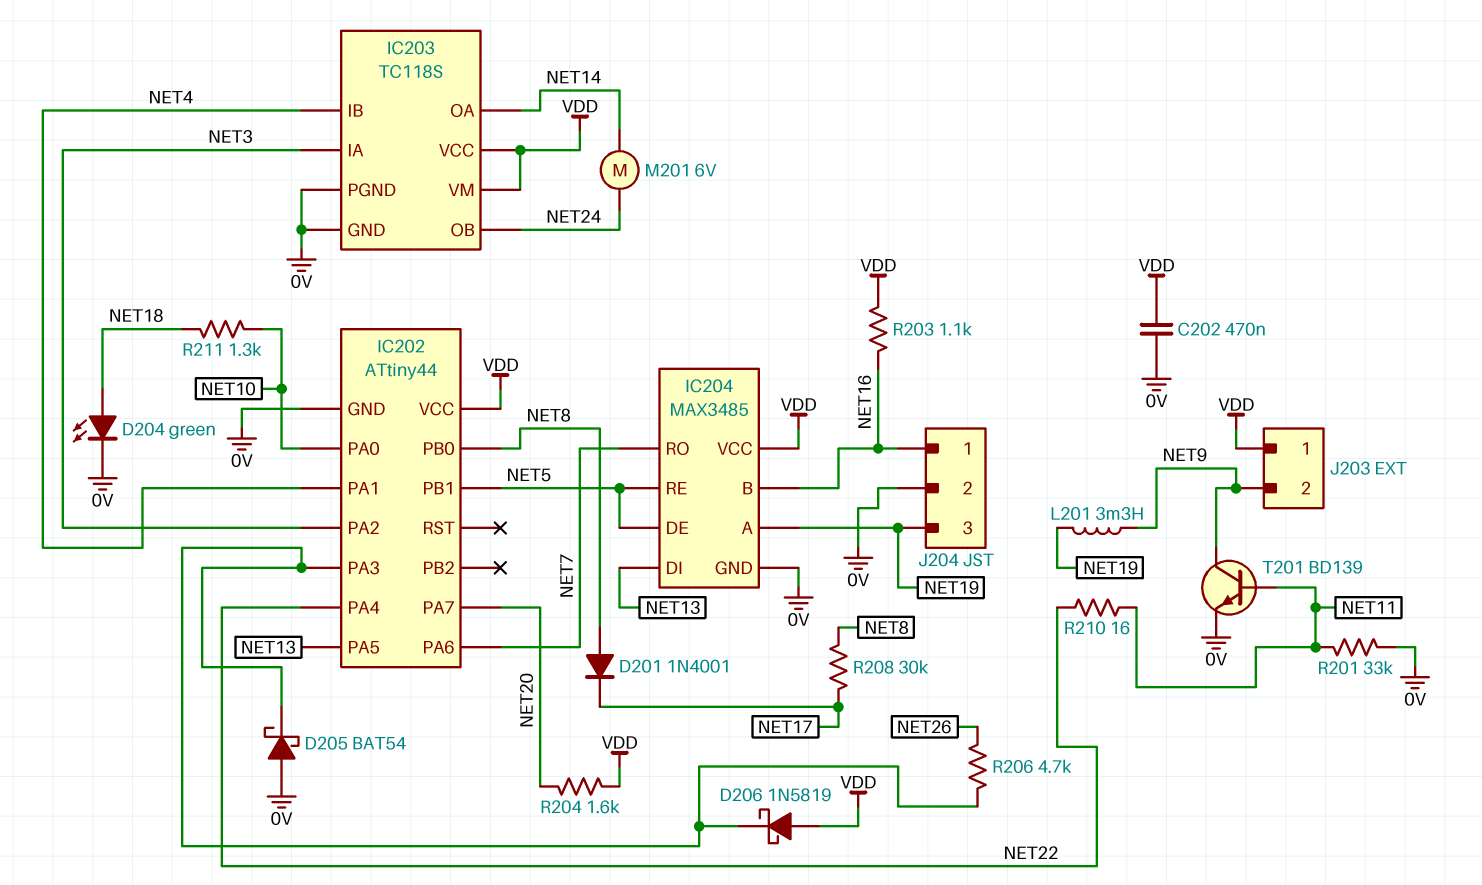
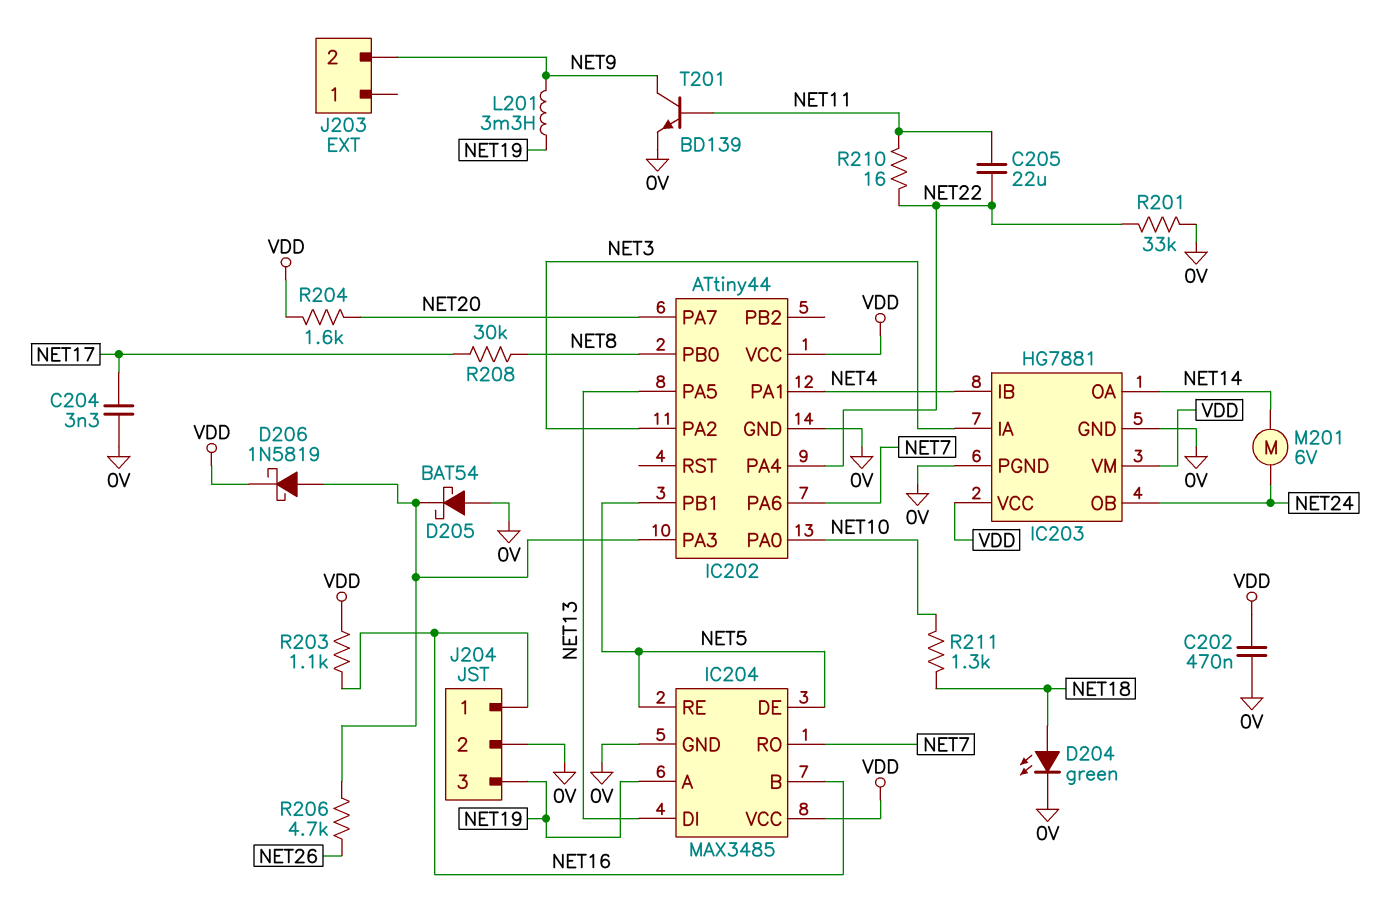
C204: none -> 3.3nF (0V, NET17)
C205: none -> 22uF (NET11, NET22)
D201: diode 1N4001 (A NET8, K NET17) -> none
D206: schottky 1N5819 (A VDD, K IC202/PA3) -> schottky 1N5819 (A IC202/PA3, K VDD)
IC203: TC118S -> HG7881
J203 pin 1: VDD -> none
R201: 33k (0V, NET11) -> 33k (0V, NET22)

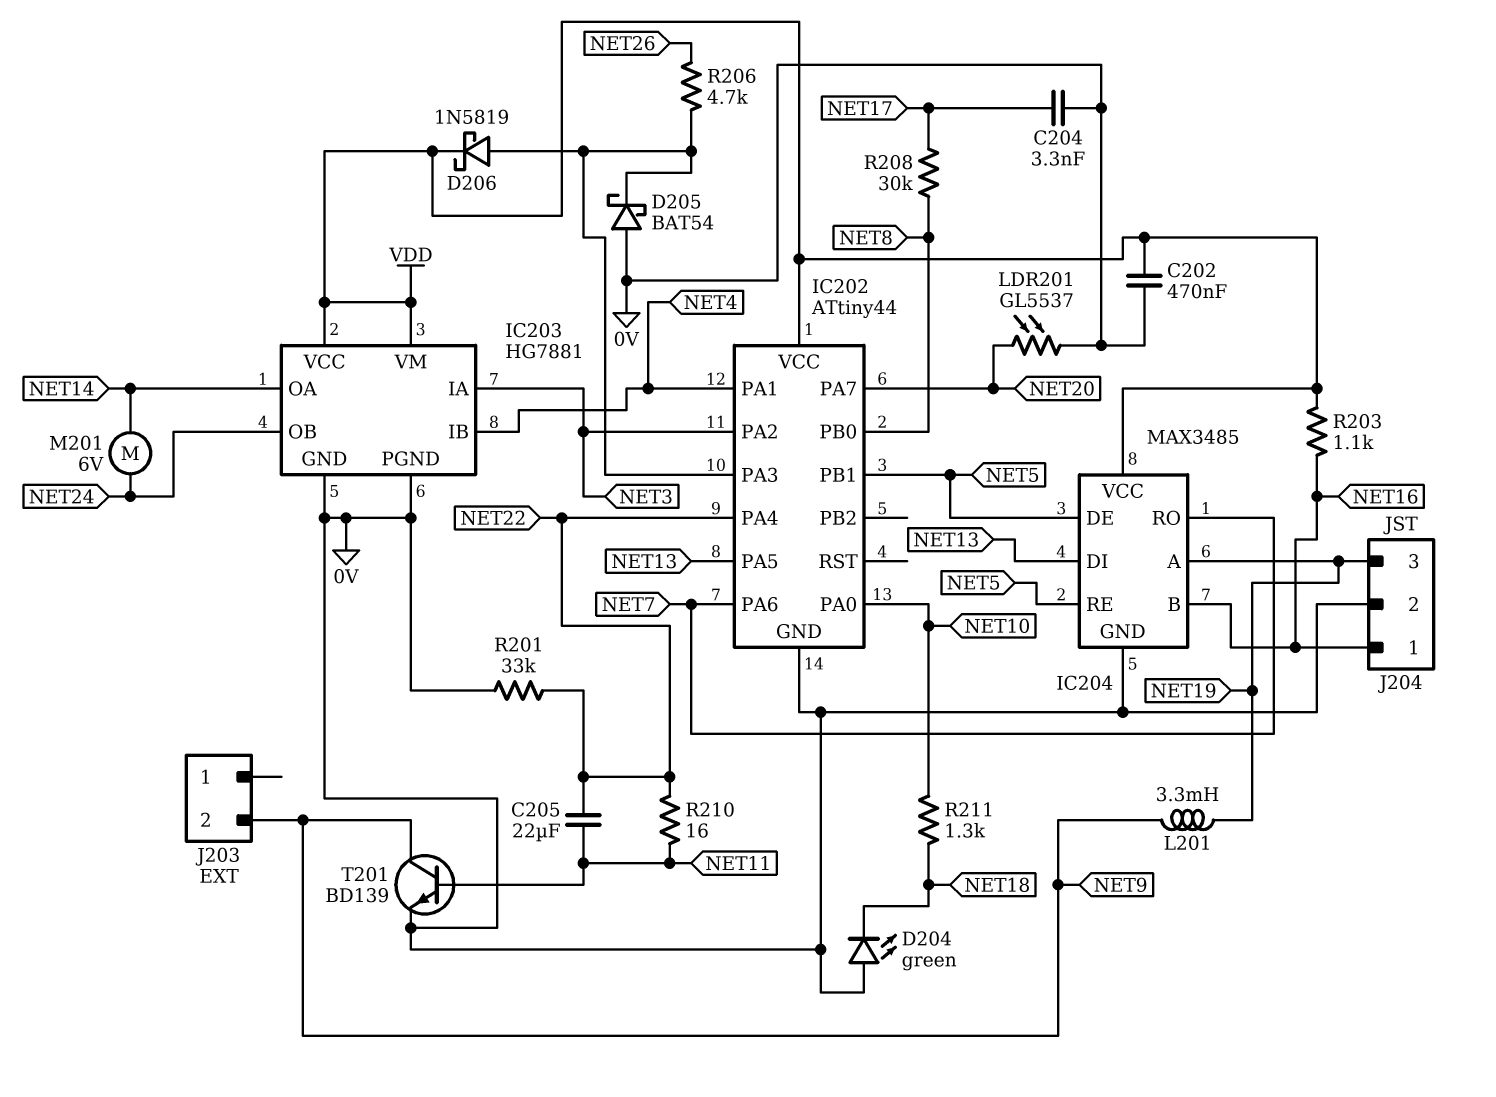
D204: LED green (A NET18, K 0V) -> LED green (A 0V, K NET18)
LDR201: none -> GL5537 (0V, NET20)
R204: 1.6k (NET20, VDD) -> none

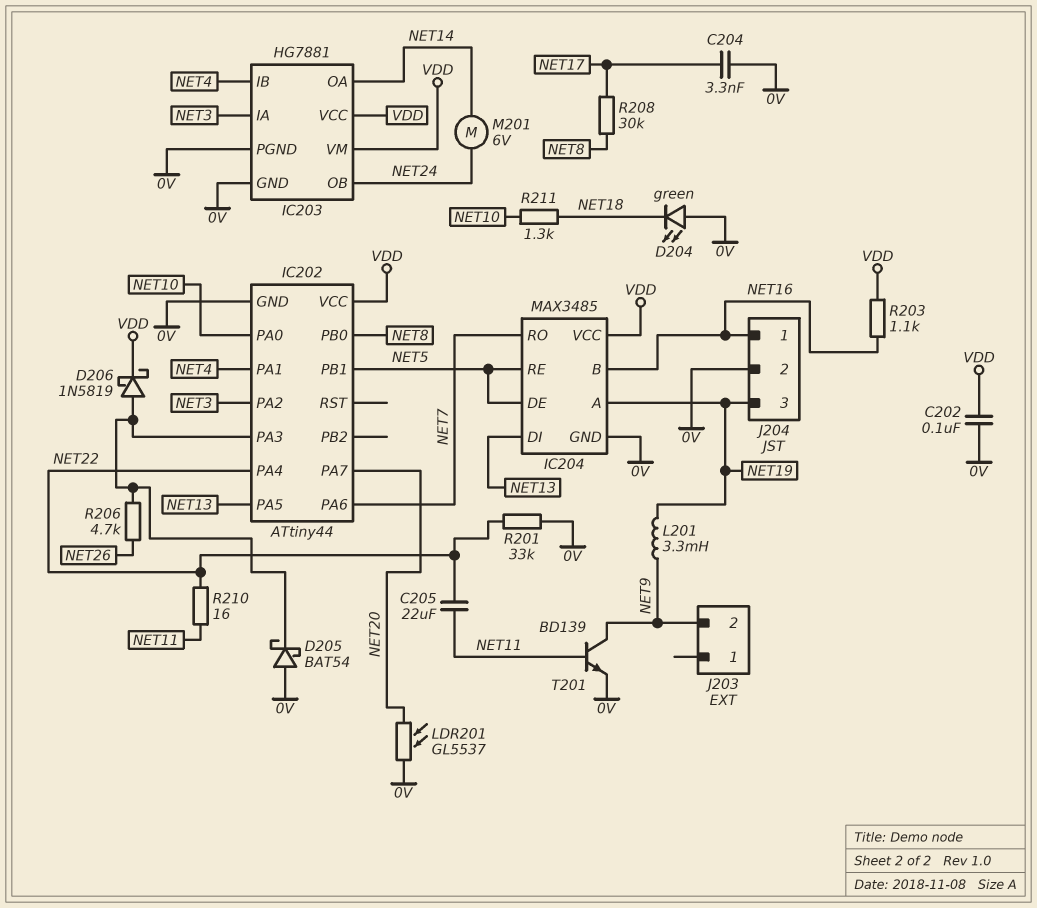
C202: 470nF (0V, VDD) -> 100nF (0V, VDD)

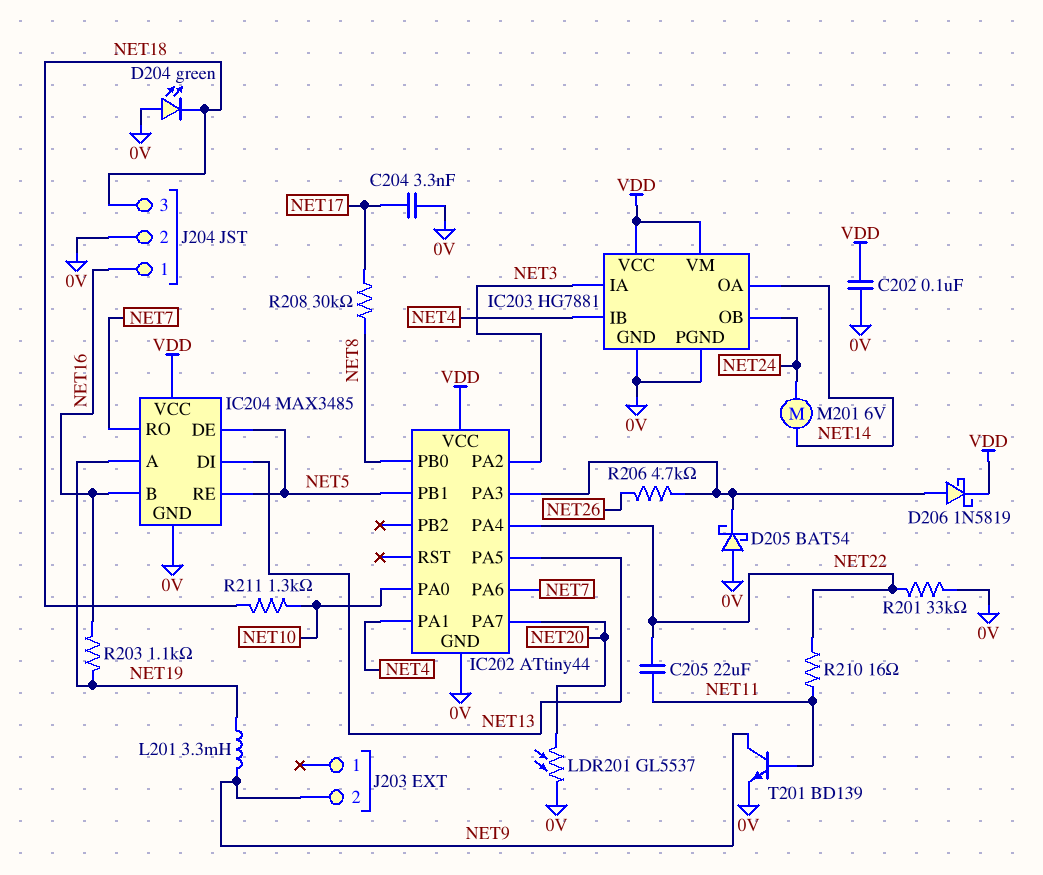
J204 pin 3: NET19 -> NET18
R203: 1.1k (NET16, VDD) -> 1.1k (NET16, NET19)

